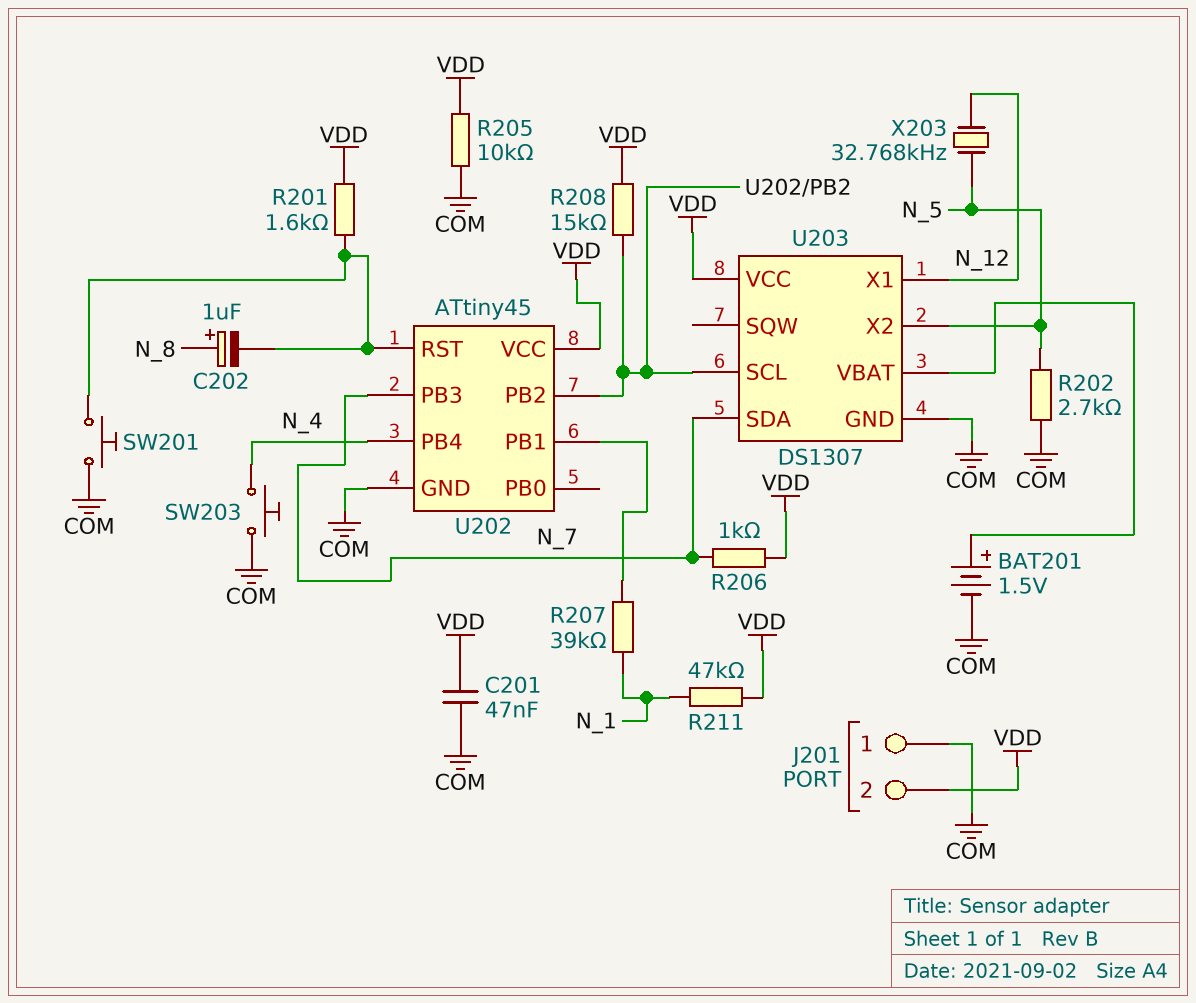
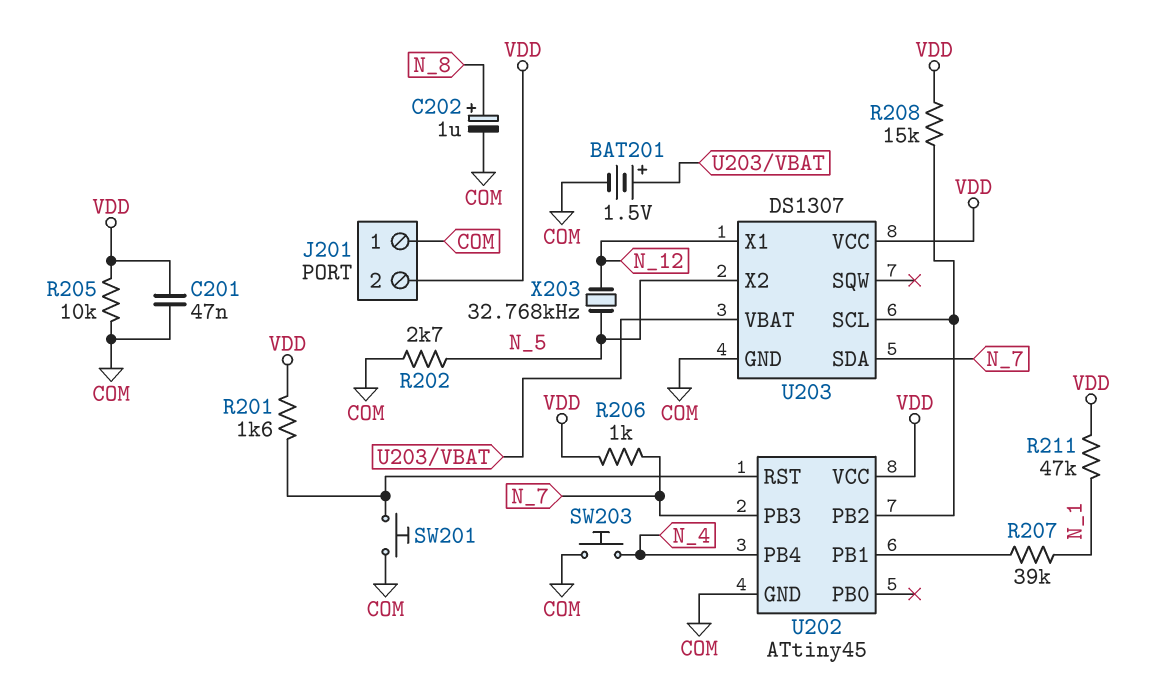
C202: 1uF (plus N_8, minus U202/RST) -> 1uF (plus N_8, minus COM)

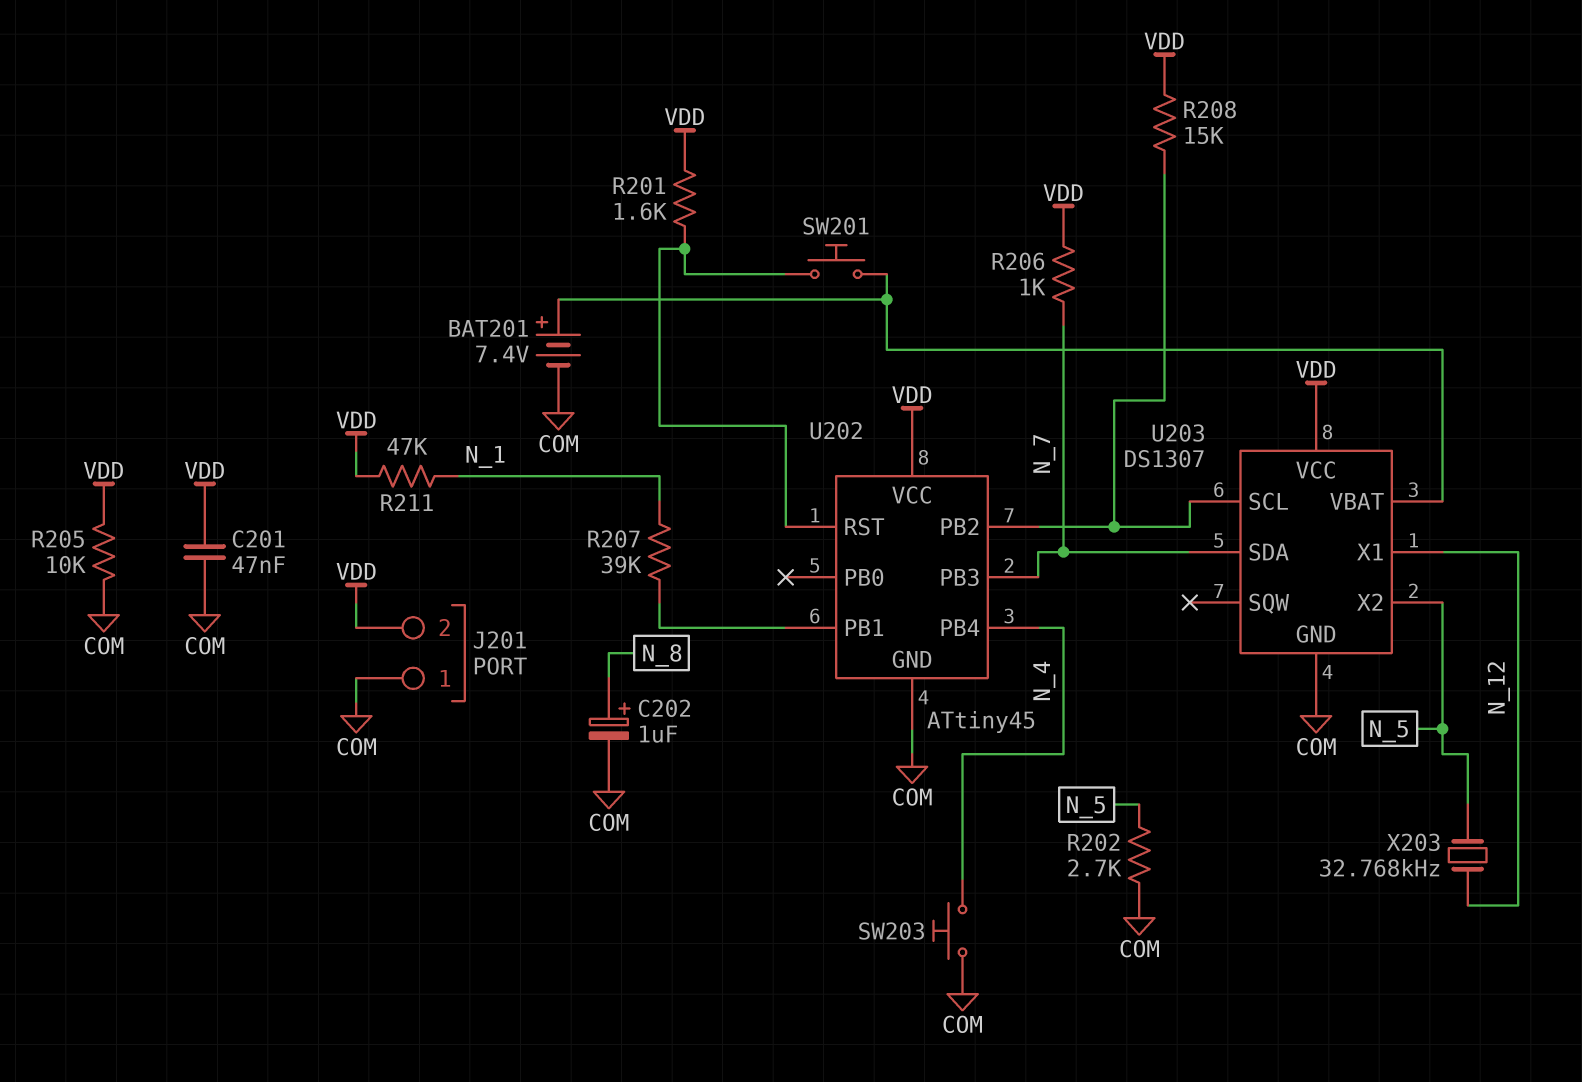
BAT201: 1.5V (plus U203/VBAT, minus COM) -> 7.4V (plus U203/VBAT, minus COM)
SW201: button (COM, U202/RST) -> button (U202/RST, U203/VBAT)

